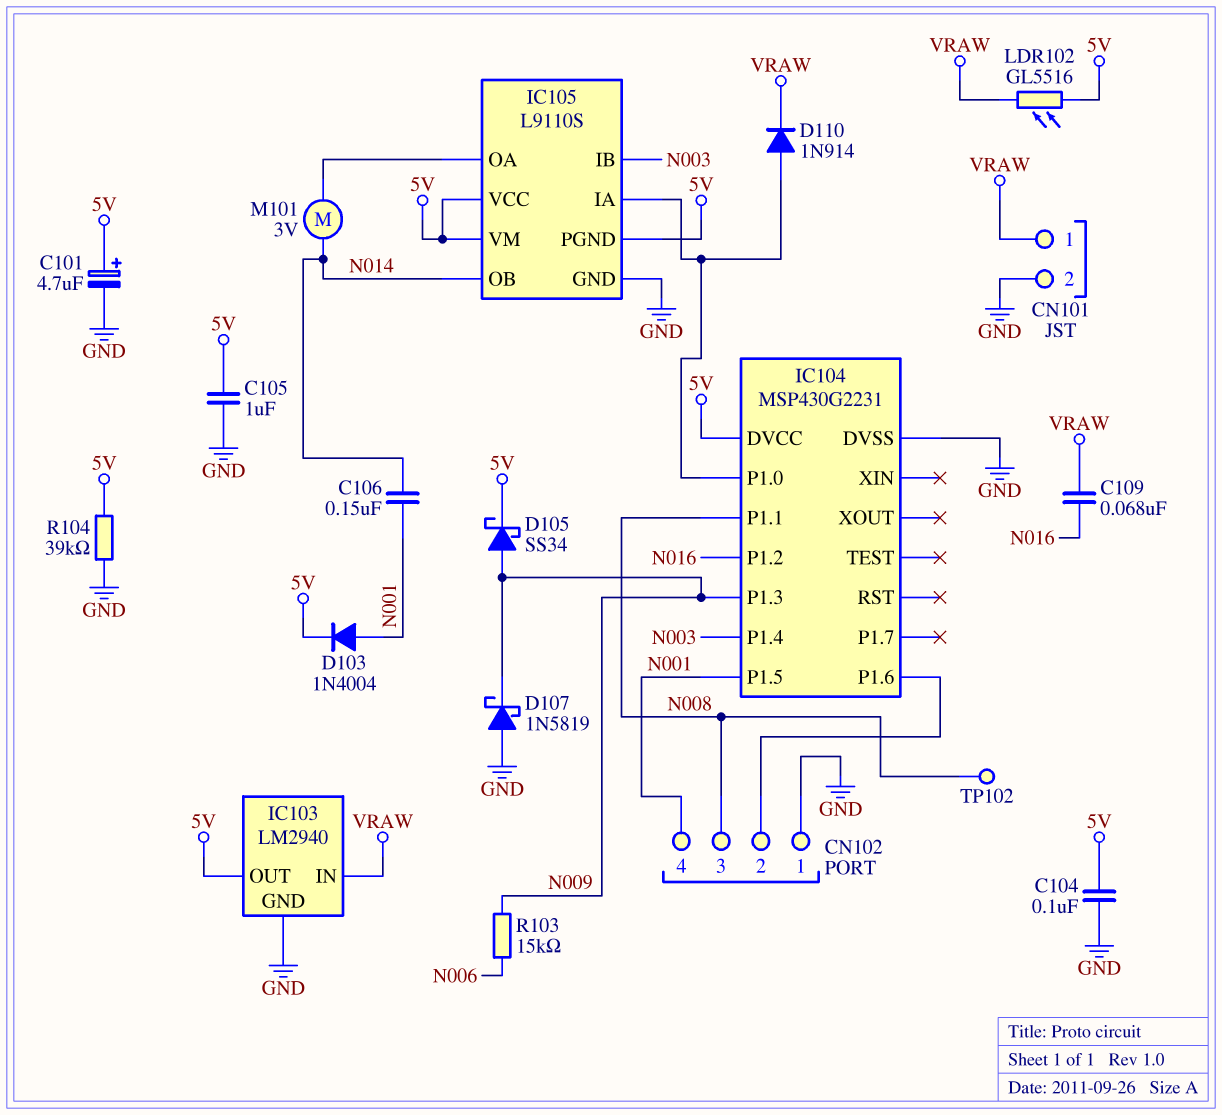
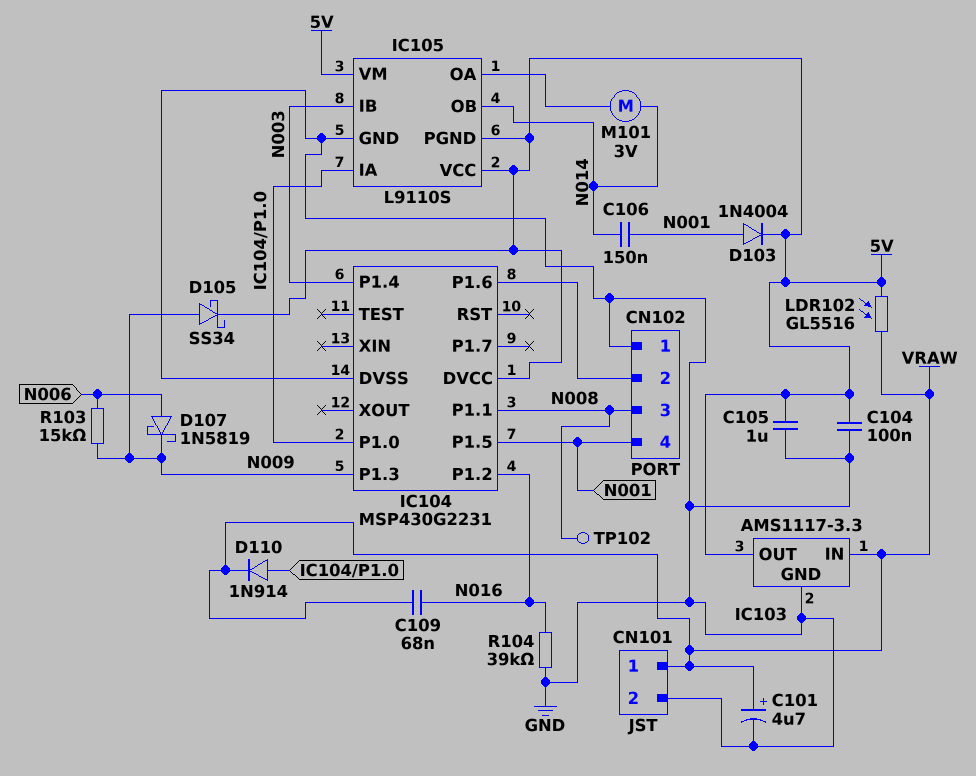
C101: 4.7uF (plus 5V, minus GND) -> 4.7uF (plus VRAW, minus GND)
D107: schottky 1N5819 (A GND, K N009) -> schottky 1N5819 (A N006, K N009)
IC103: LM2940 -> AMS1117-3.3
R104: 39k (5V, GND) -> 39k (GND, N016)

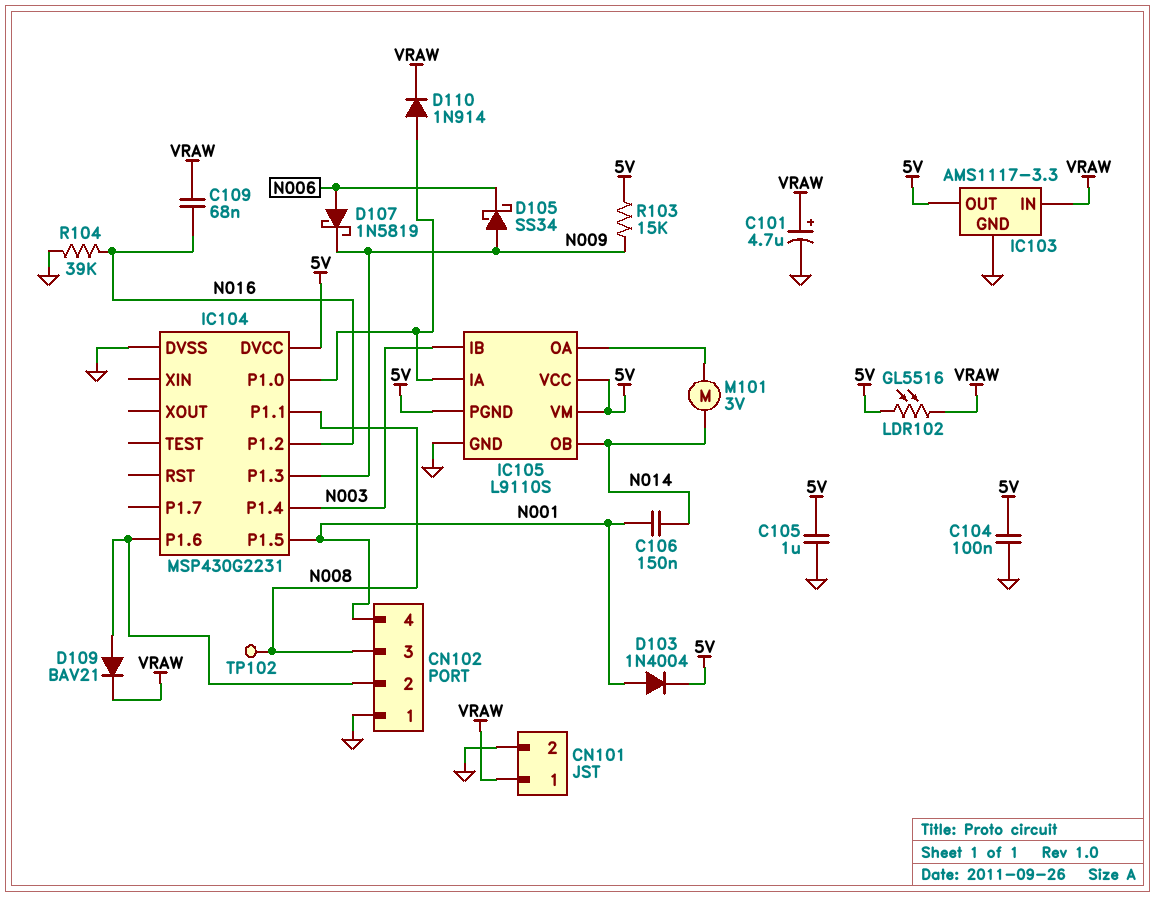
D105: schottky SS34 (A N009, K 5V) -> schottky SS34 (A N009, K N006)
D109: none -> diode BAV21 (A CN102/2, K VRAW)
R103: 15k (N006, N009) -> 15k (5V, N009)

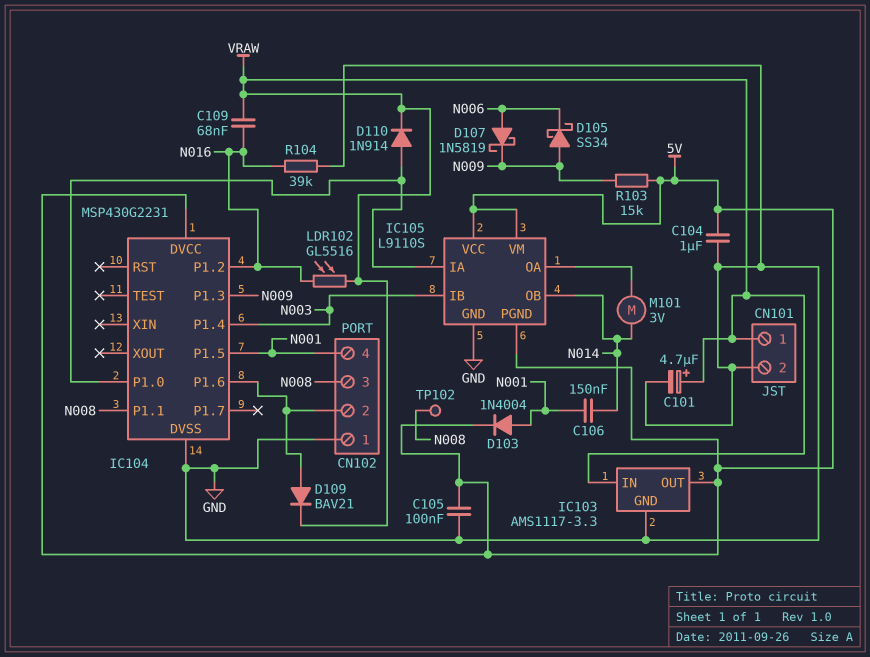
C104: 100nF (5V, GND) -> 1uF (5V, GND)
C105: 1uF (5V, GND) -> 100nF (5V, GND)
LDR102: GL5516 (5V, VRAW) -> GL5516 (N016, VRAW)

